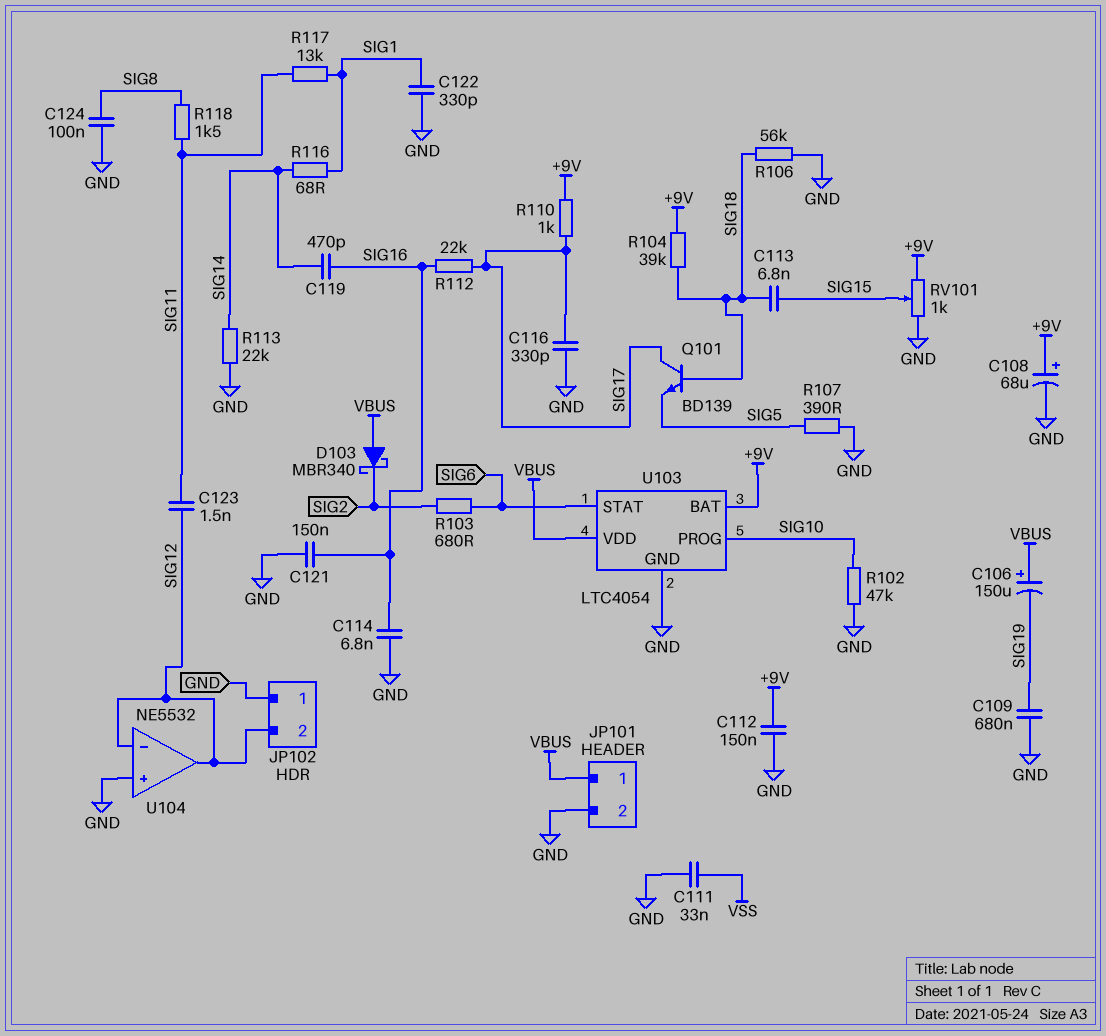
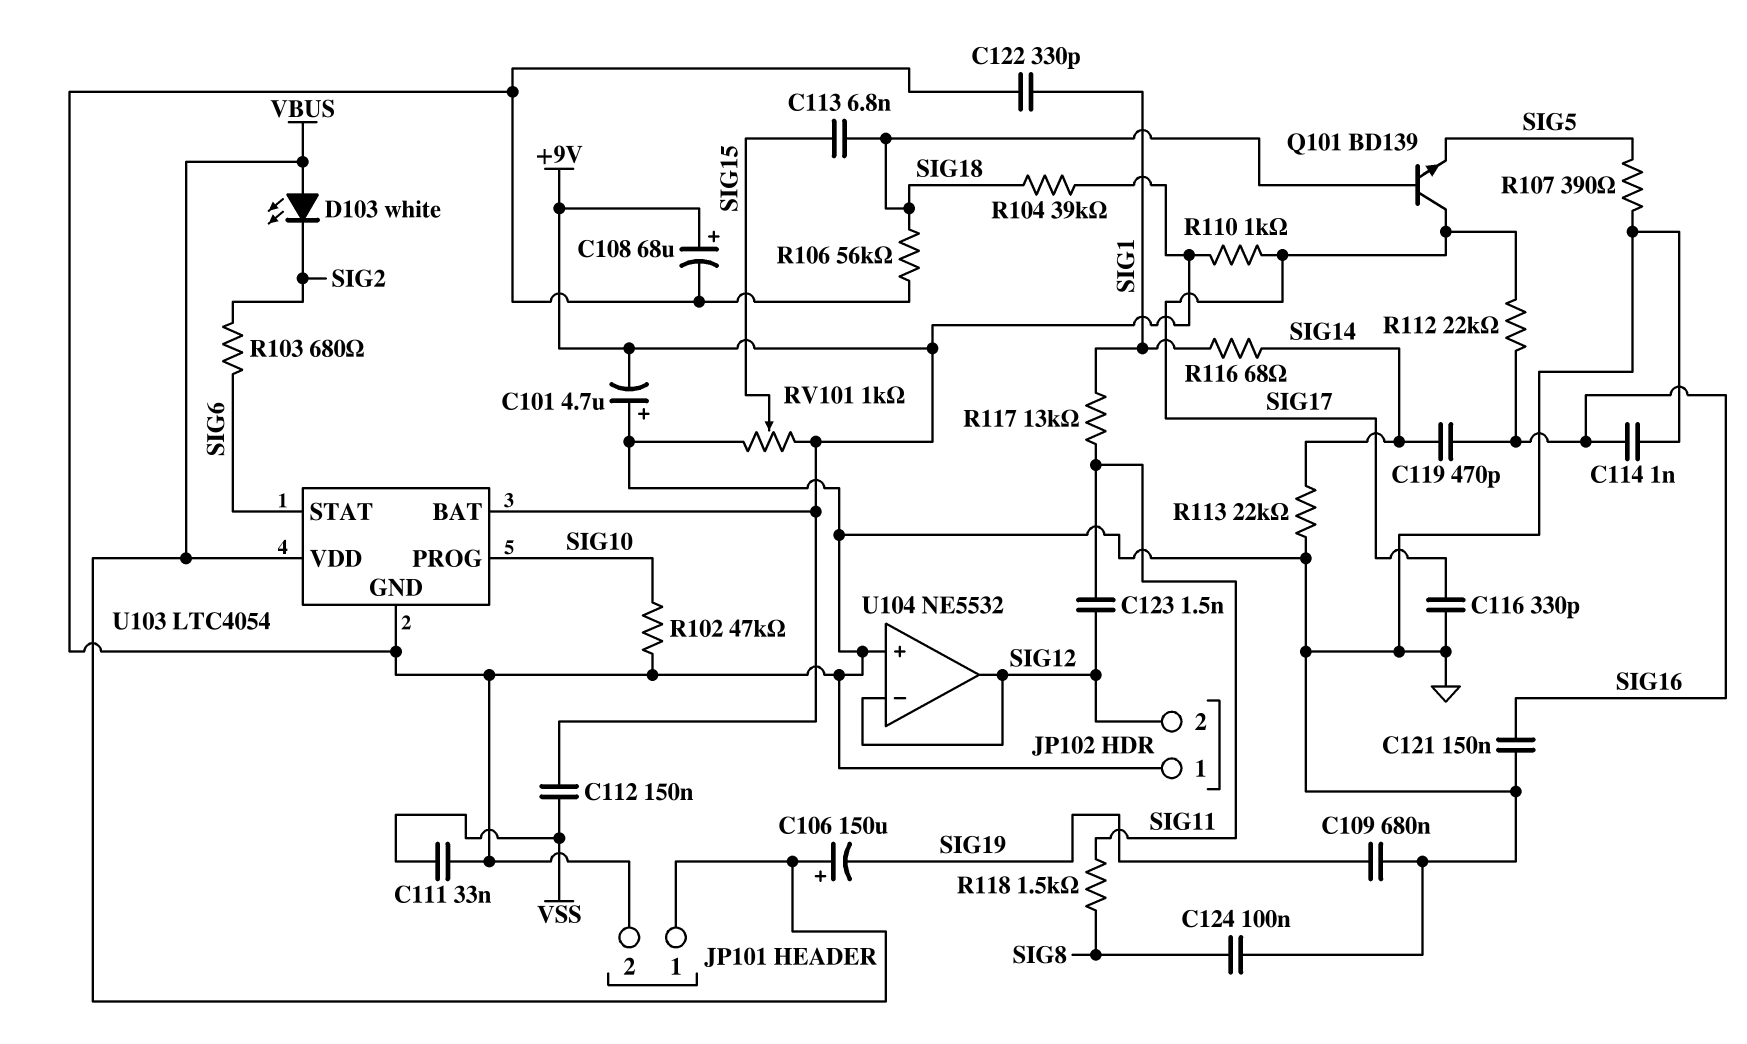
C101: none -> 4.7uF (plus GND, minus +9V)
C112: 150nF (+9V, GND) -> 150nF (+9V, VSS)
C114: 6.8nF (GND, SIG16) -> 1nF (GND, SIG16)
D103: schottky MBR340 (A VBUS, K SIG2) -> LED white (A VBUS, K SIG2)

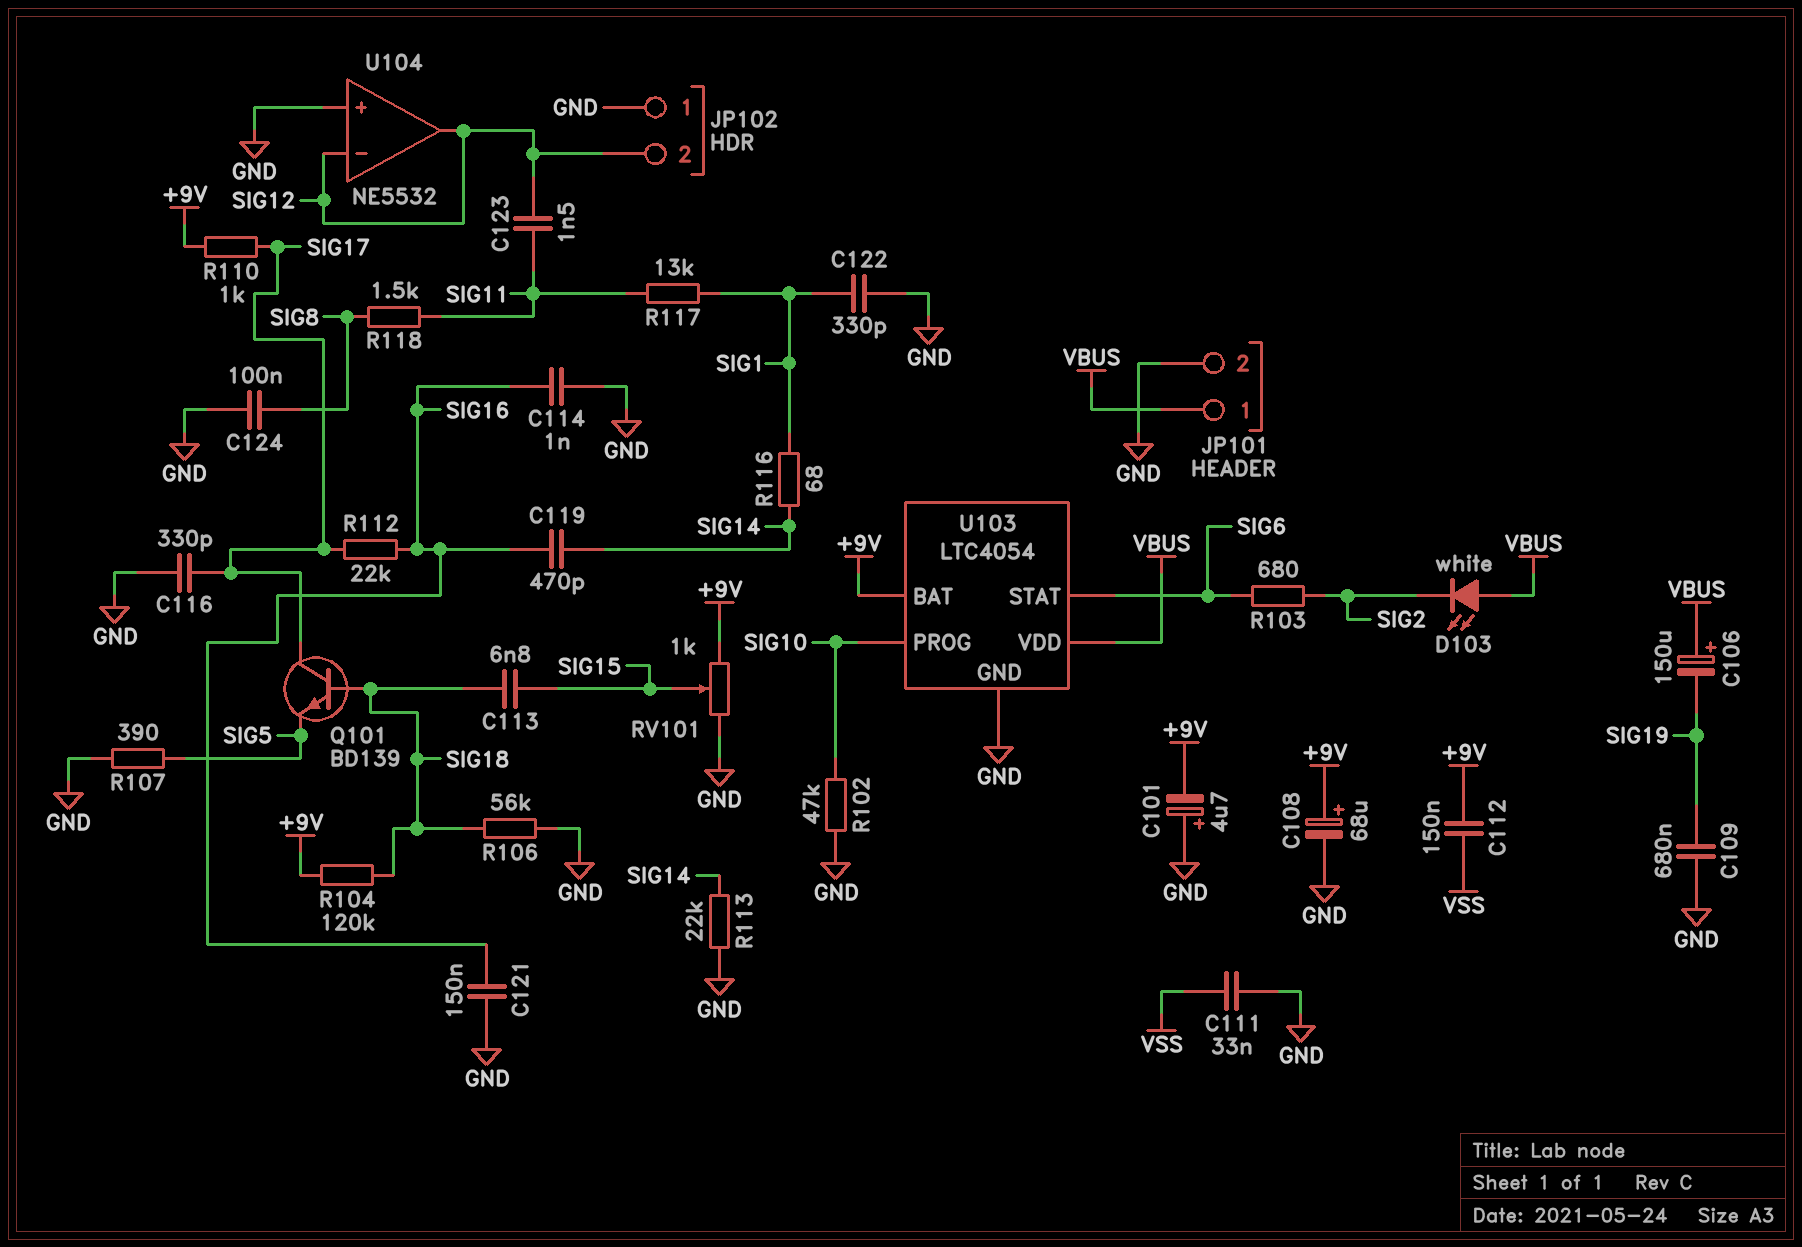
R104: 39k (+9V, SIG18) -> 120k (+9V, SIG18)

